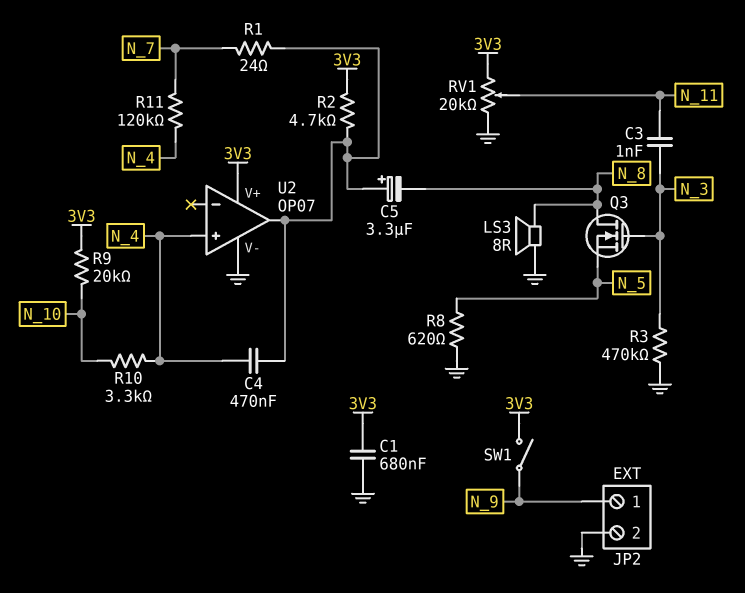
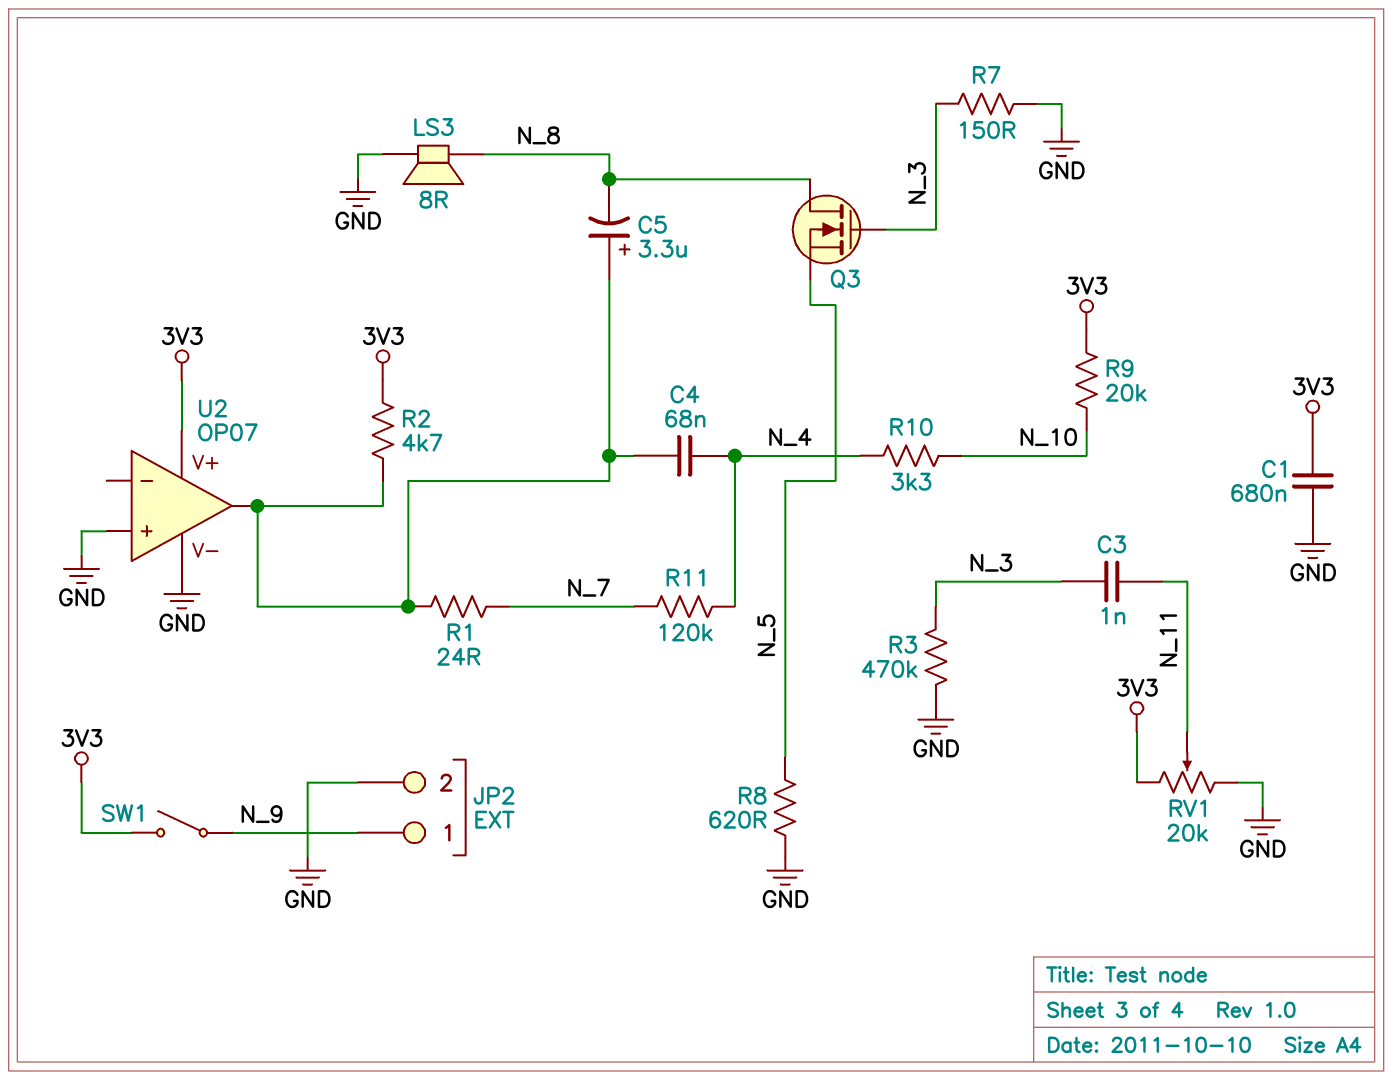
C4: 470nF (N_4, U2/out) -> 68nF (N_4, U2/out)
R7: none -> 150 (GND, N_3)
U2 pin in+: N_4 -> GND

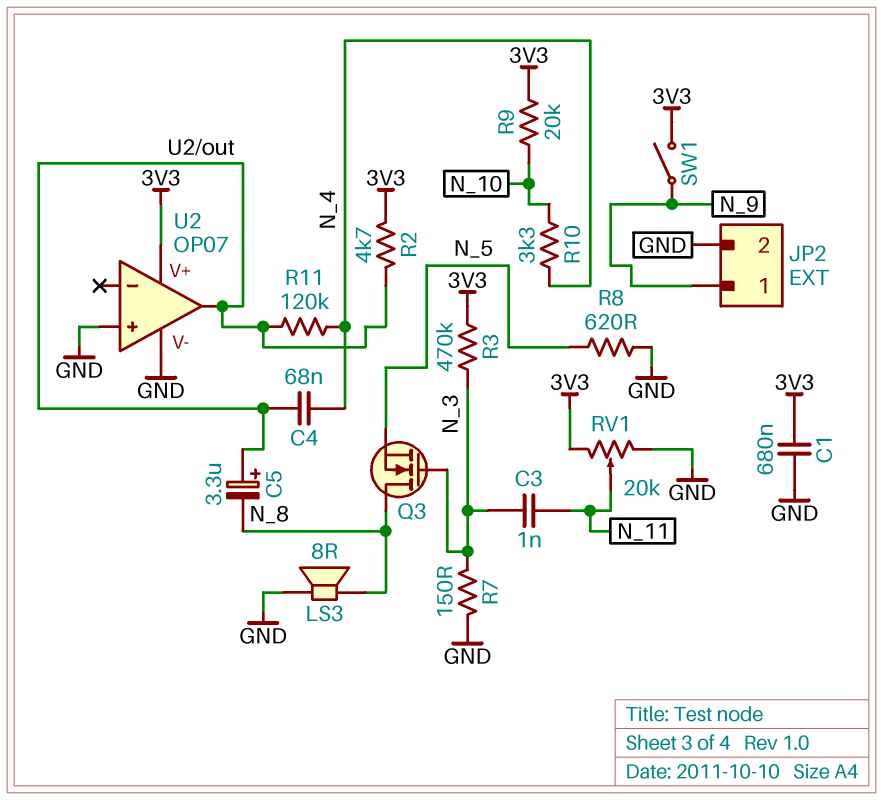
R1: 24 (N_7, U2/out) -> none
R3: 470k (GND, N_3) -> 470k (3V3, N_3)
R11: 120k (N_4, N_7) -> 120k (N_4, U2/out)

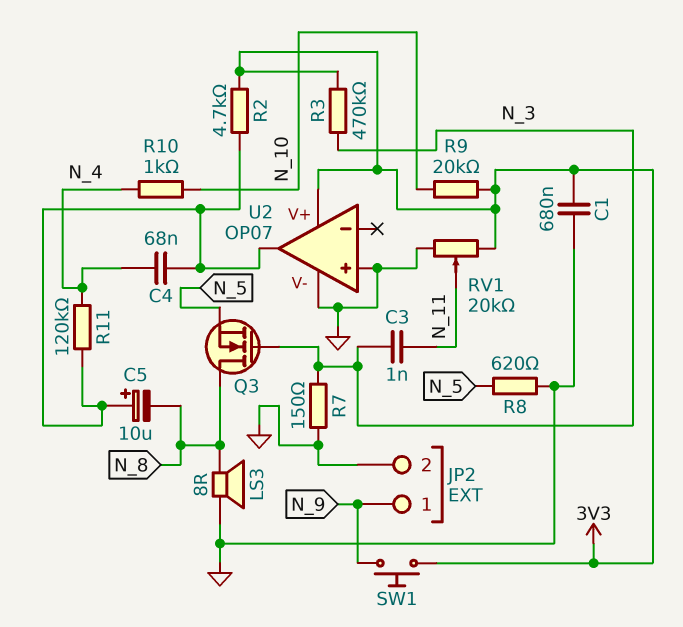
C5: 3.3uF (plus U2/out, minus N_8) -> 10uF (plus U2/out, minus N_8)
R10: 3.3k (N_4, N_10) -> 1k (N_4, N_10)
SW1: switch (3V3, N_9) -> button (3V3, N_9)

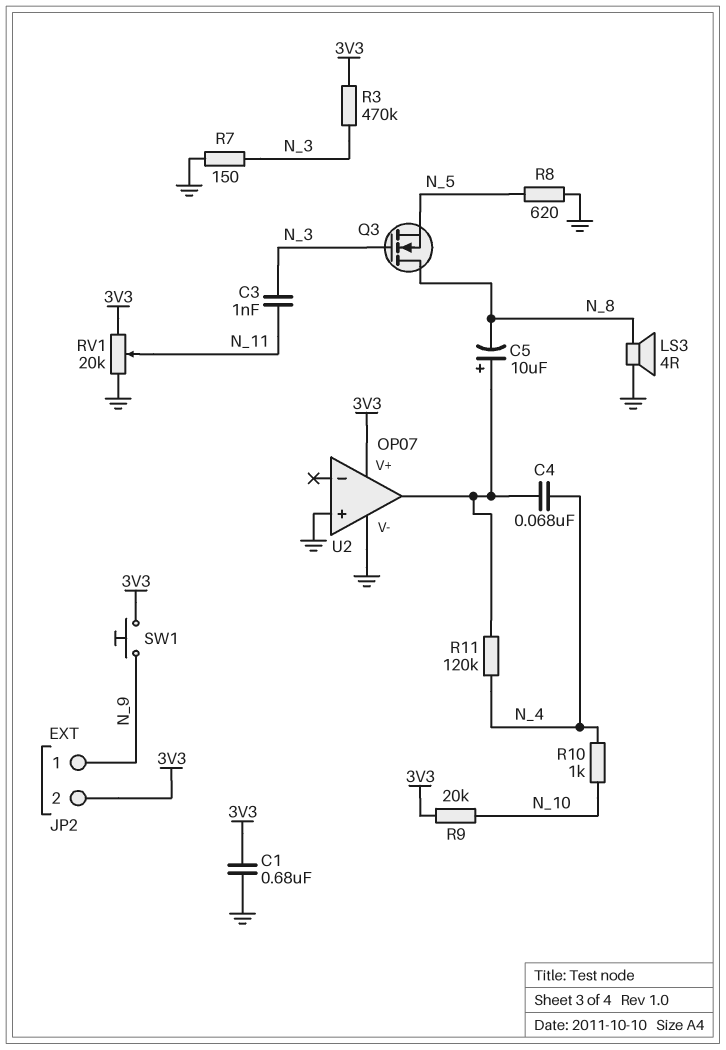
JP2 pin 2: GND -> 3V3
LS3: speaker 8R (GND, N_8) -> speaker 4R (GND, N_8)
R2: 4.7k (3V3, U2/out) -> none

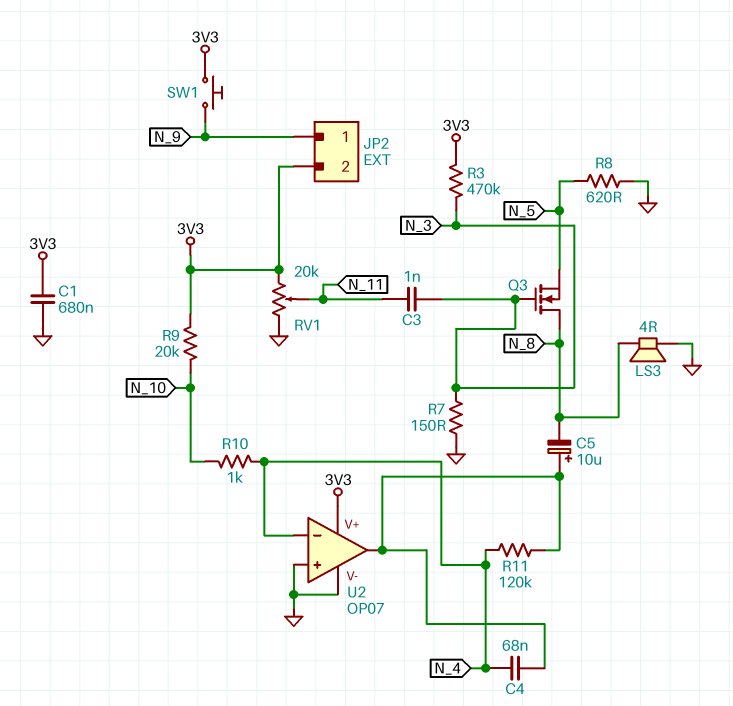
U2 pin in-: none -> N_4

